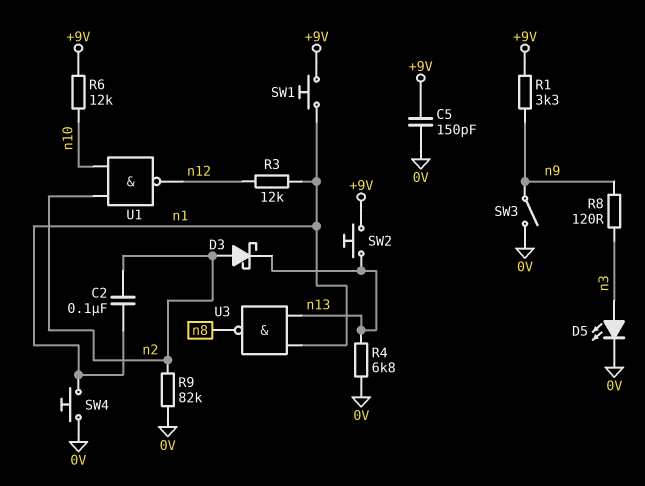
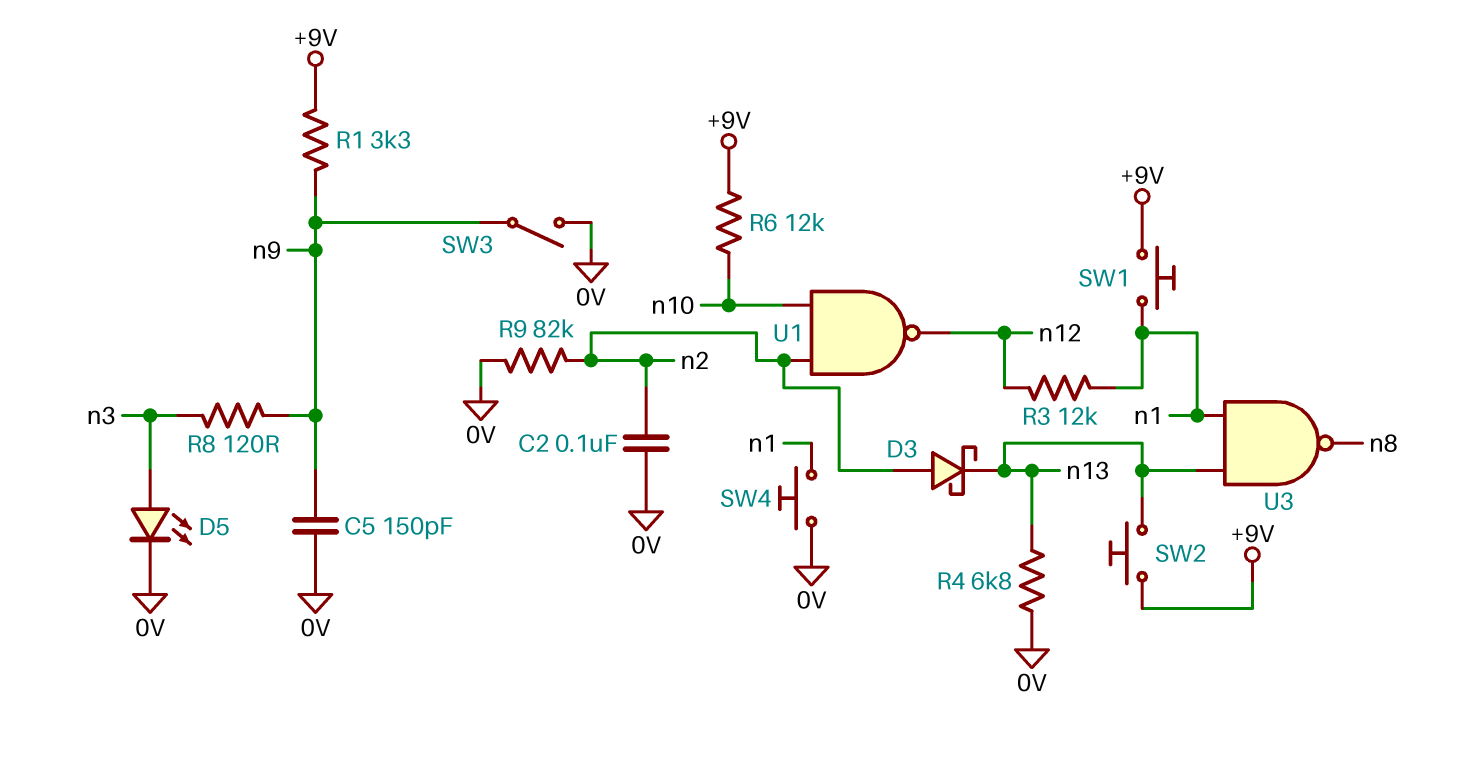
C2: 100nF (n1, n2) -> 100nF (0V, n2)
C5: 150pF (+9V, 0V) -> 150pF (0V, n9)

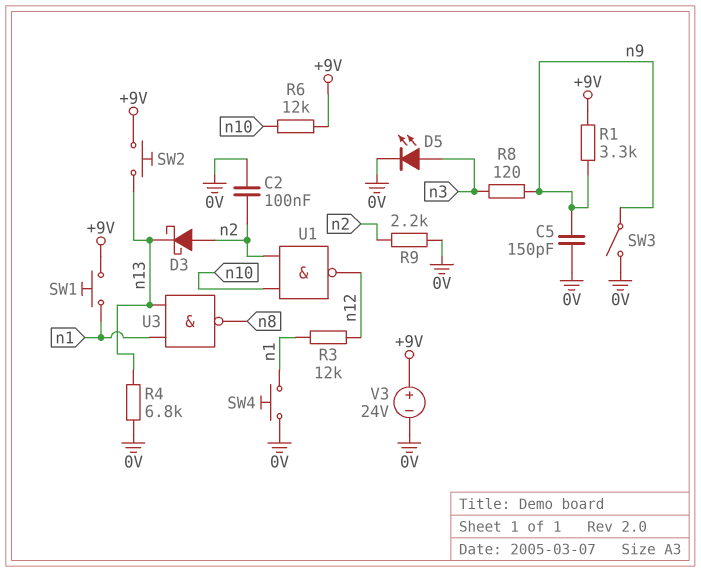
R9: 82k (0V, n2) -> 2.2k (0V, n2)
V3: none -> 24V (plus +9V, minus 0V)

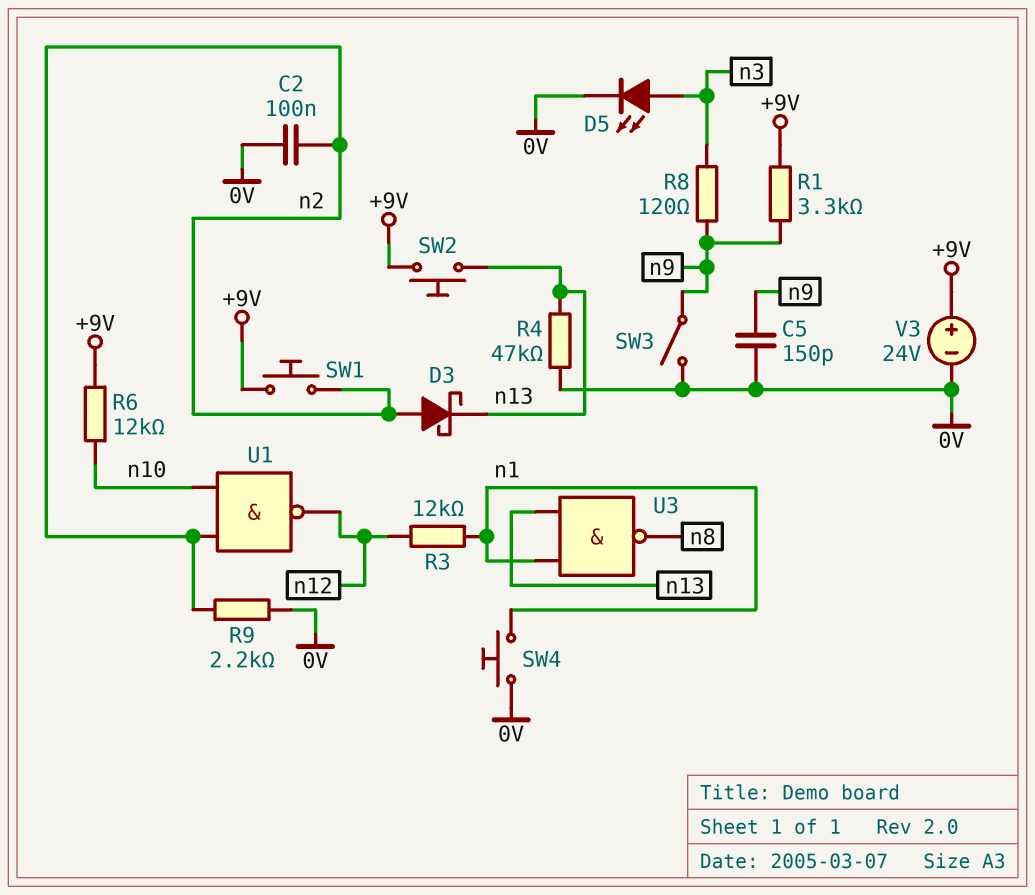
R4: 6.8k (0V, n13) -> 47k (0V, n13)
SW1: button (+9V, n1) -> button (+9V, n2)

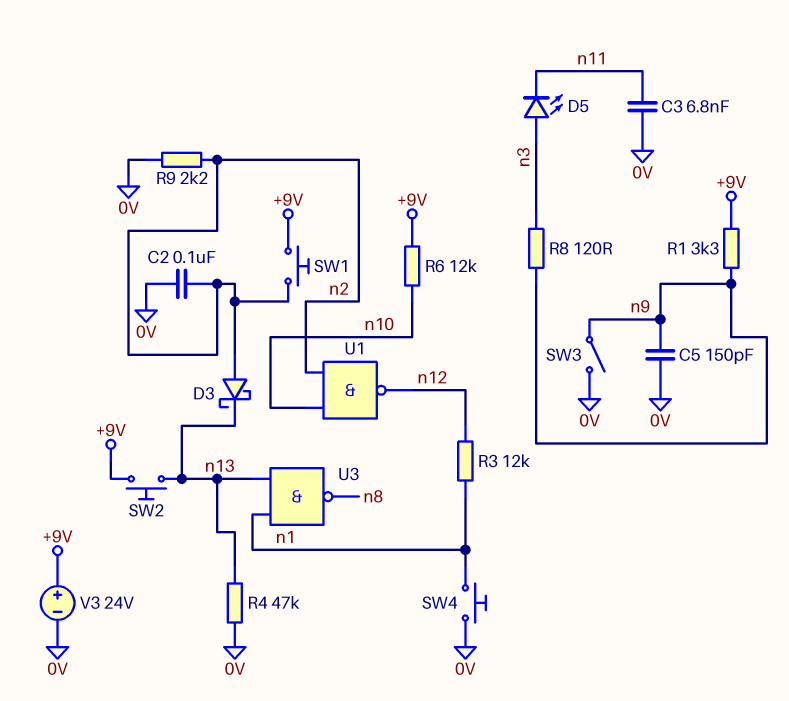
C3: none -> 6.8nF (0V, n11)
D5: LED (A n3, K 0V) -> LED (A n3, K n11)

